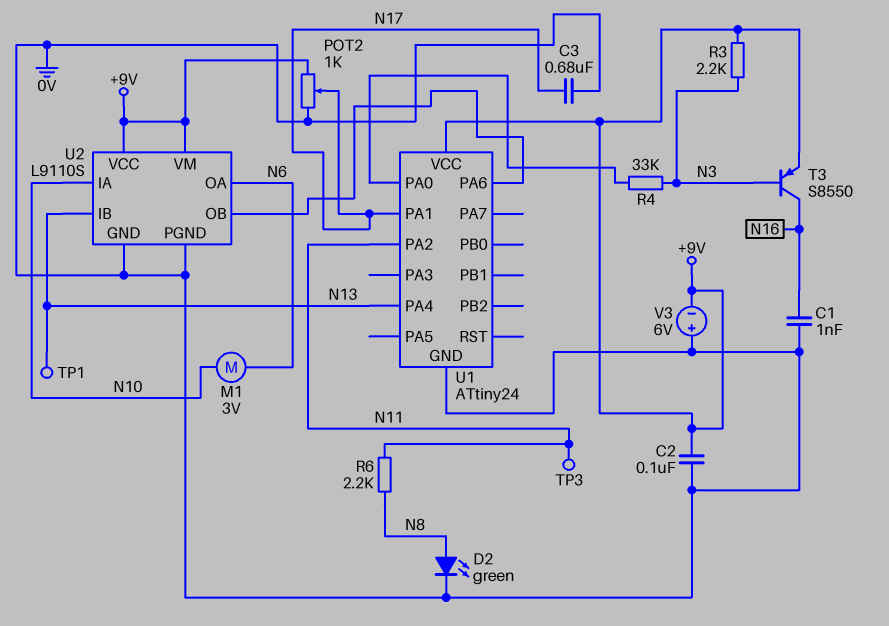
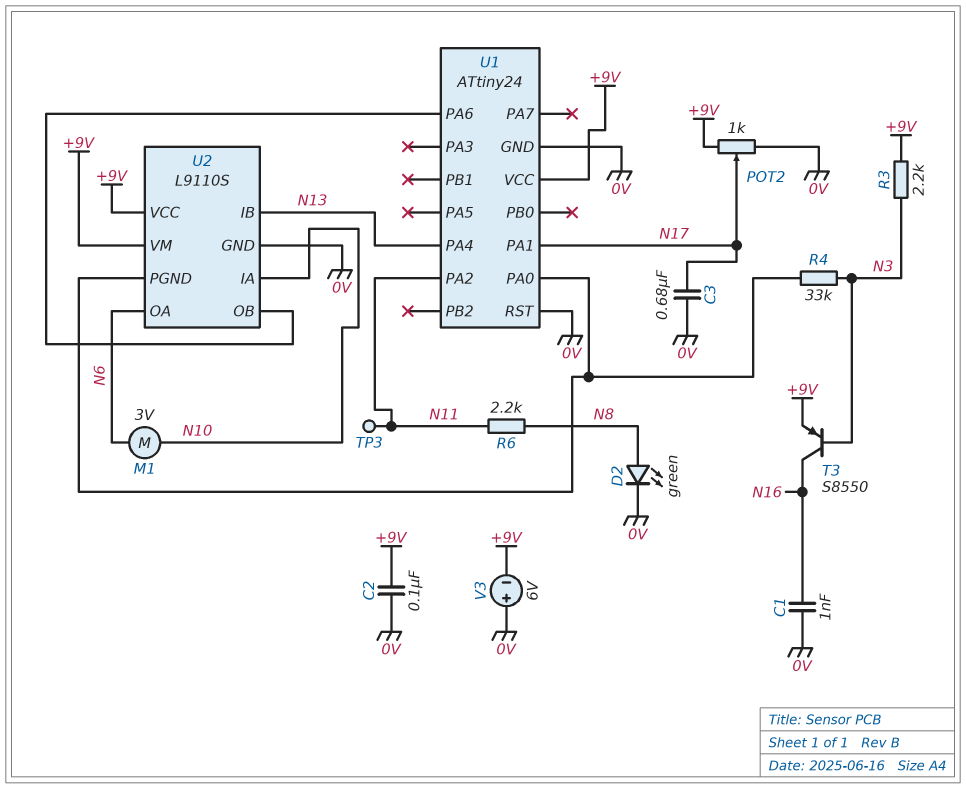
TP1: test point (N13) -> none
U1 pin RST: none -> 0V
U2 pin PGND: 0V -> U1/PA0

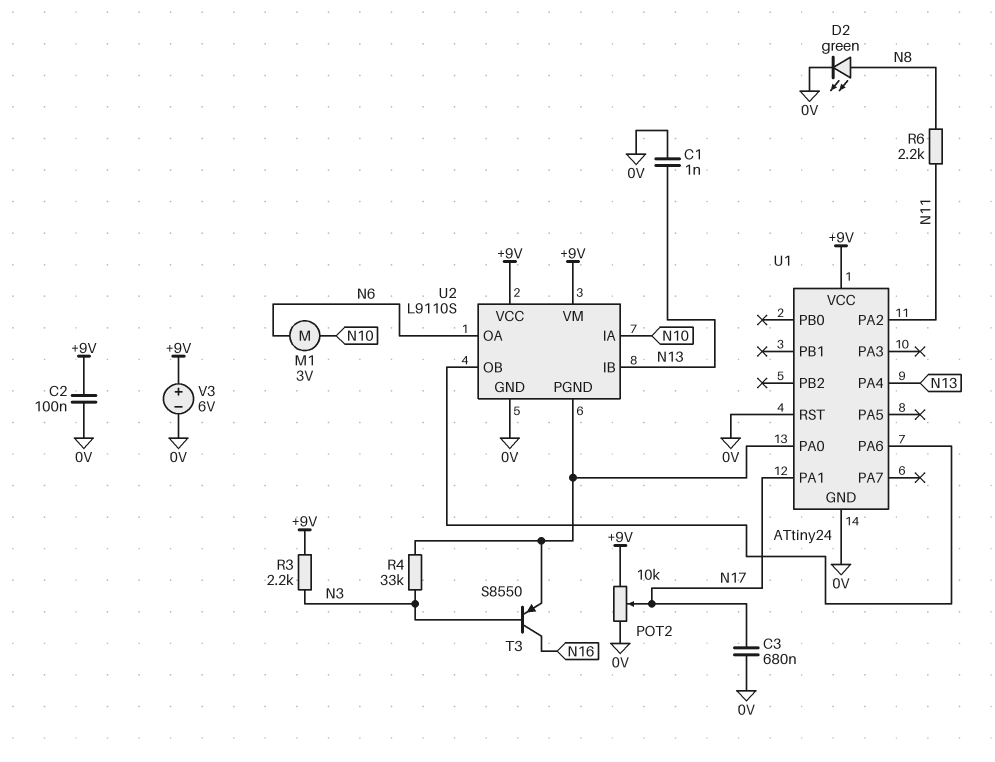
C1: 1nF (0V, N16) -> 1nF (0V, N13)
POT2: 1k (+9V, 0V, wiper N17) -> 10k (+9V, 0V, wiper N17)
T3: PNP S8550 (B N3, C N16, E +9V) -> PNP S8550 (B N3, C N16, E U1/PA0)
TP3: test point (N11) -> none
V3: 6V (plus 0V, minus +9V) -> 6V (plus +9V, minus 0V)

